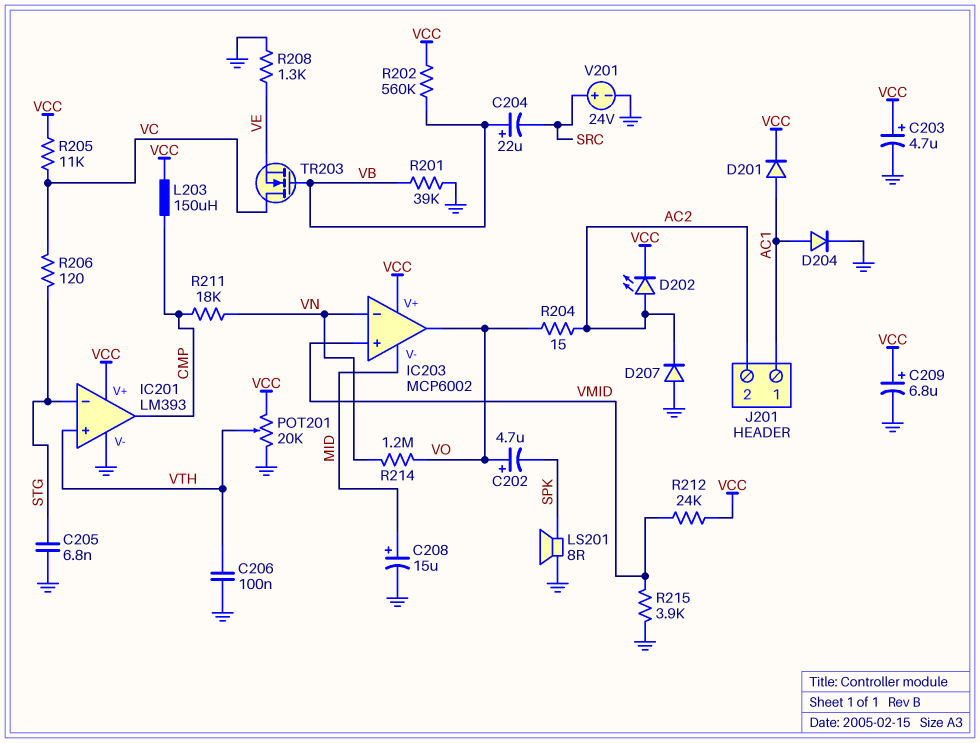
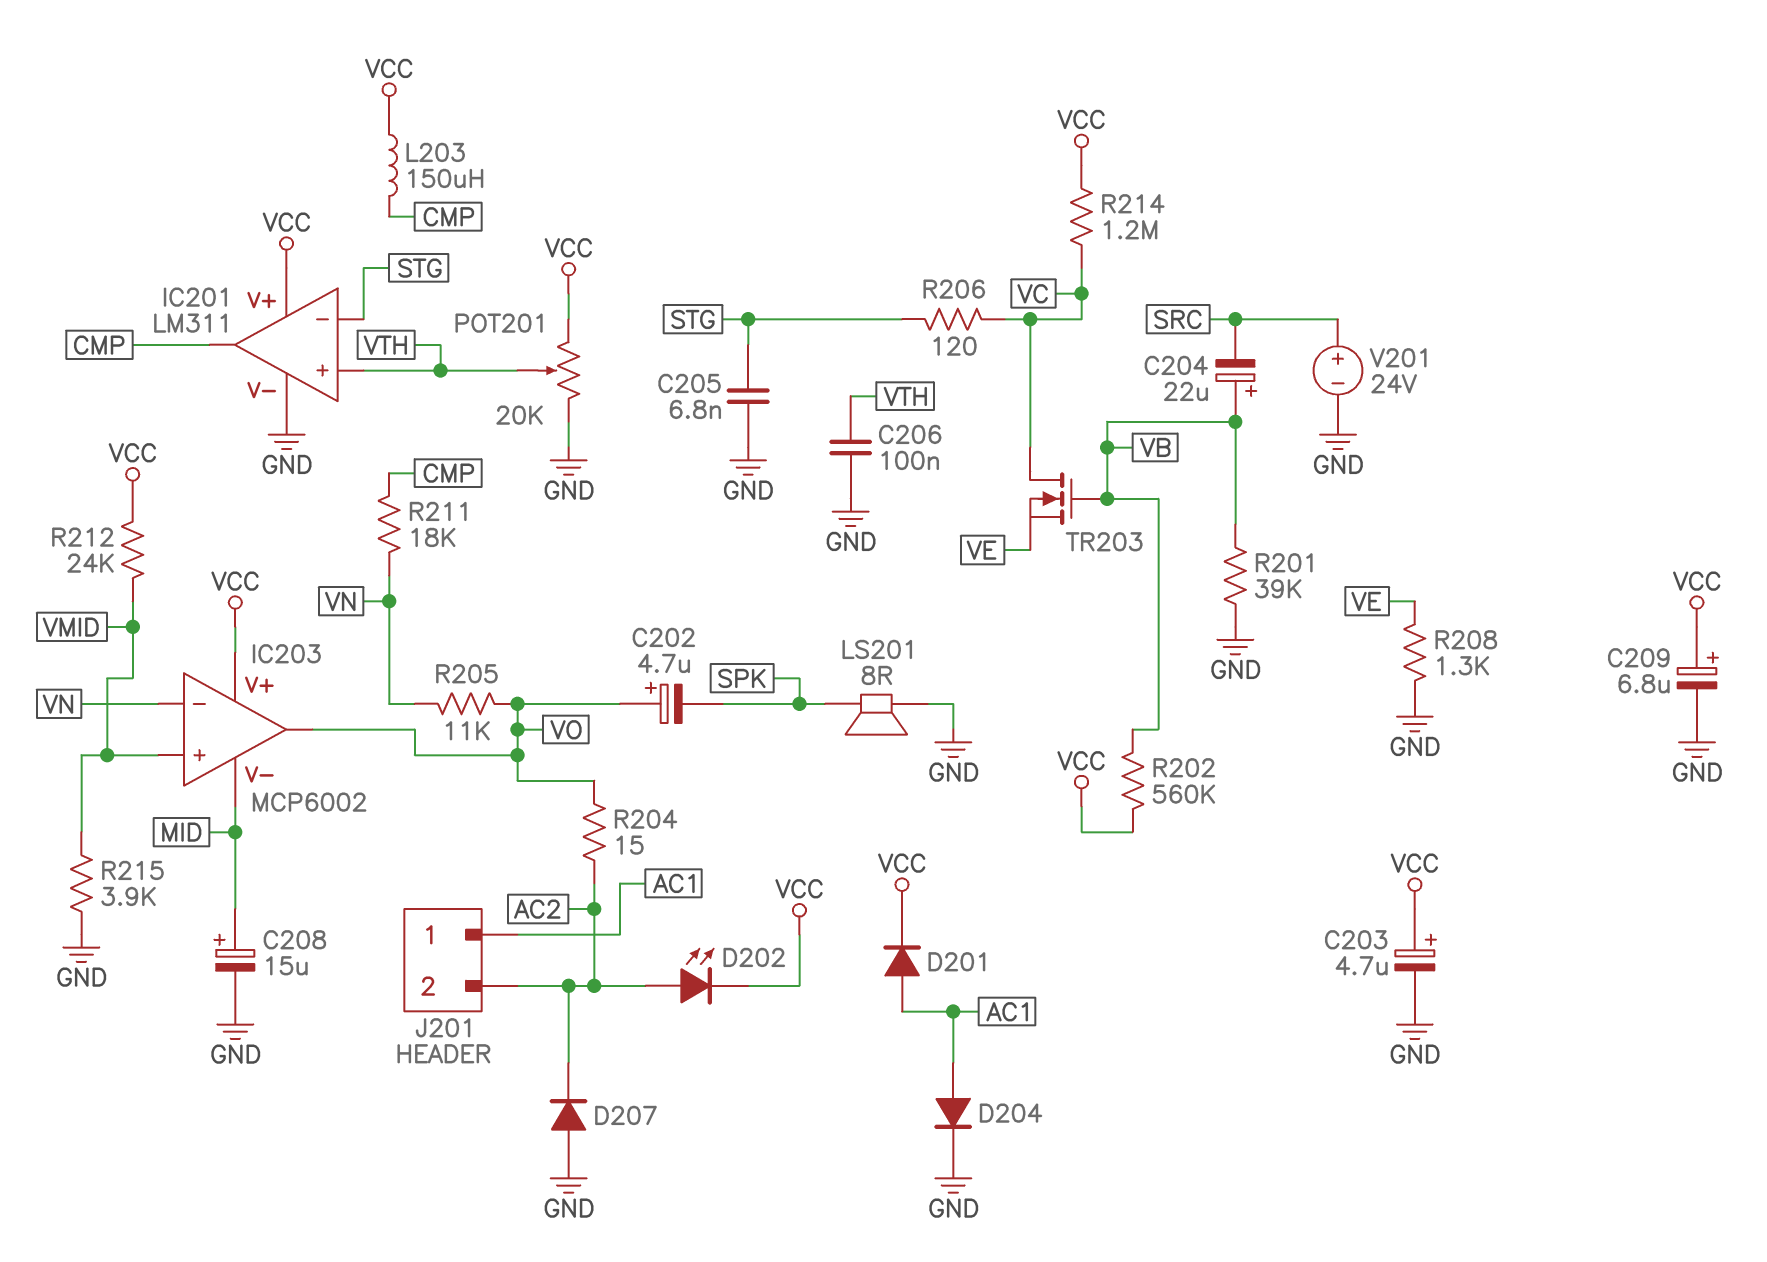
IC201: LM393 -> LM311
R205: 11k (VC, VCC) -> 11k (VN, VO)
R214: 1.2M (VN, VO) -> 1.2M (VC, VCC)

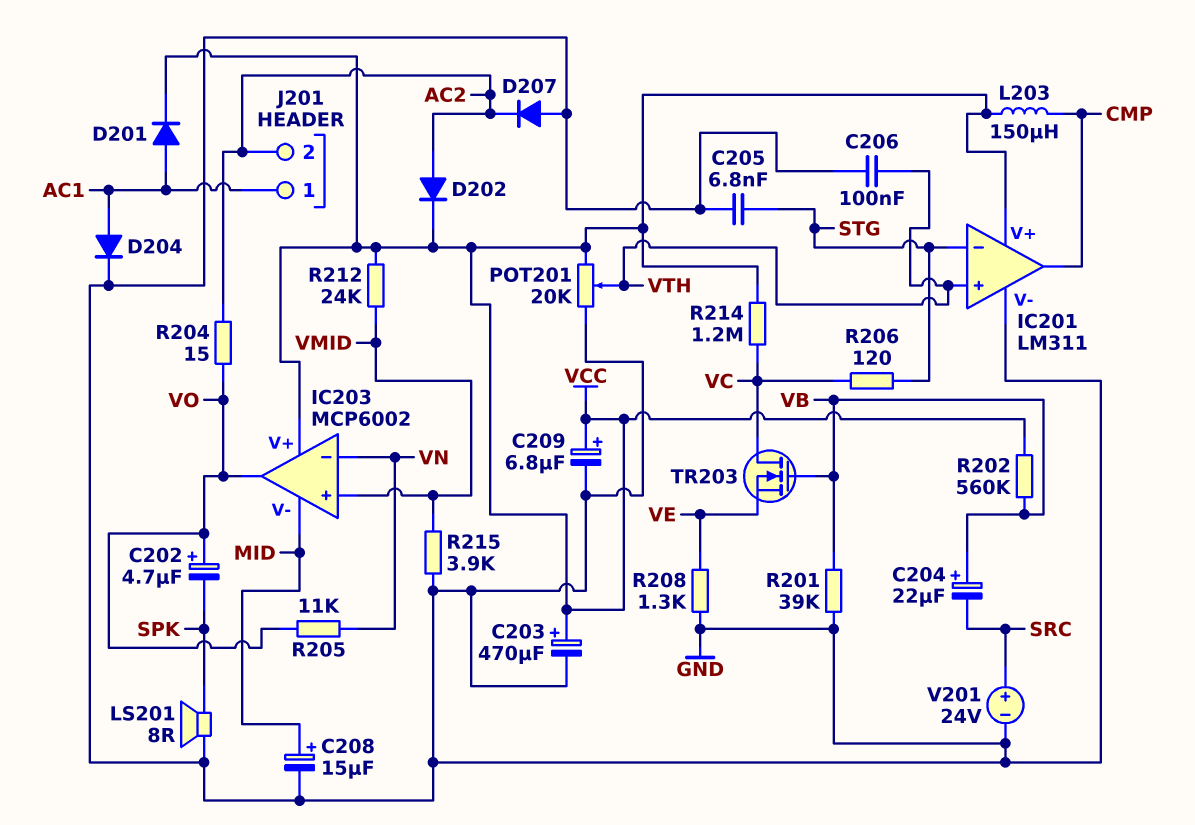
C203: 4.7uF (plus VCC, minus GND) -> 470uF (plus VCC, minus GND)
D202: LED (A AC2, K VCC) -> diode (A AC2, K VCC)
R211: 18k (CMP, VN) -> none

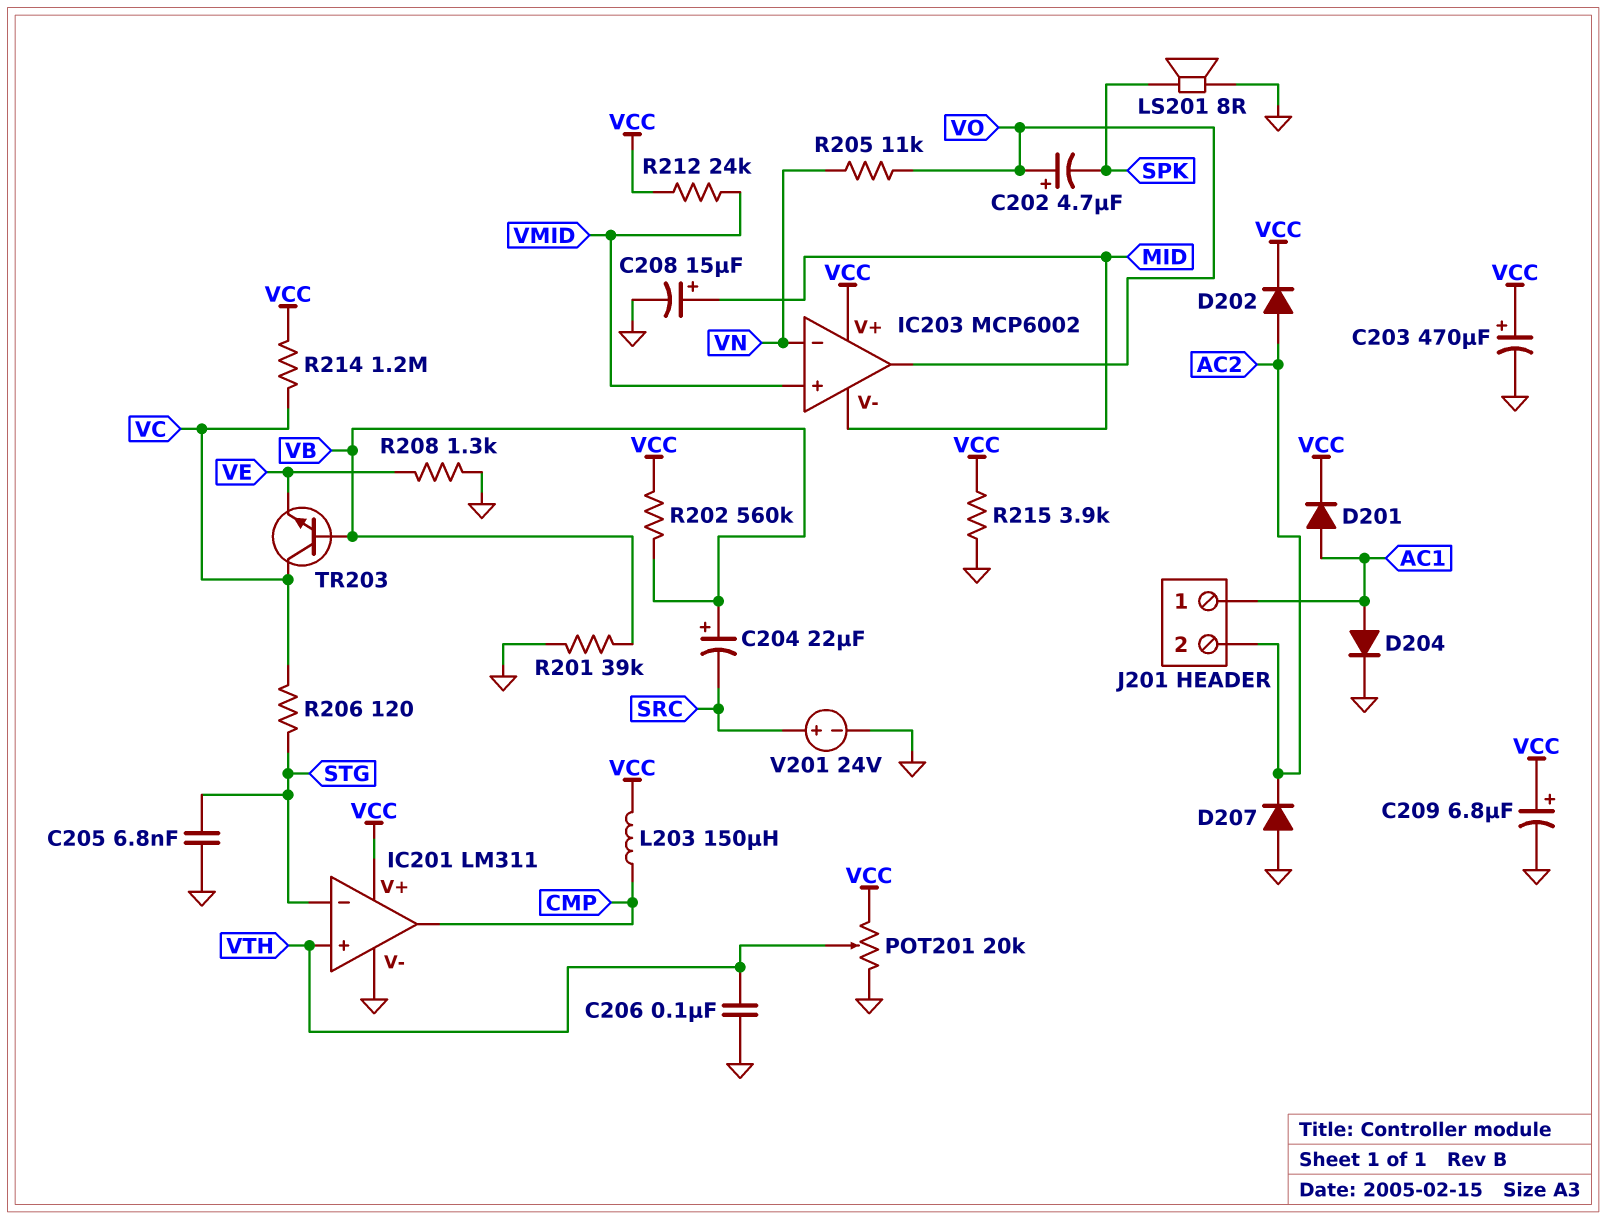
R204: 15 (AC2, VO) -> none
R215: 3.9k (GND, VMID) -> 3.9k (GND, VCC)
TR203: NMOS (G VB, D VC, S VE) -> NPN (B VB, C VC, E VE)

